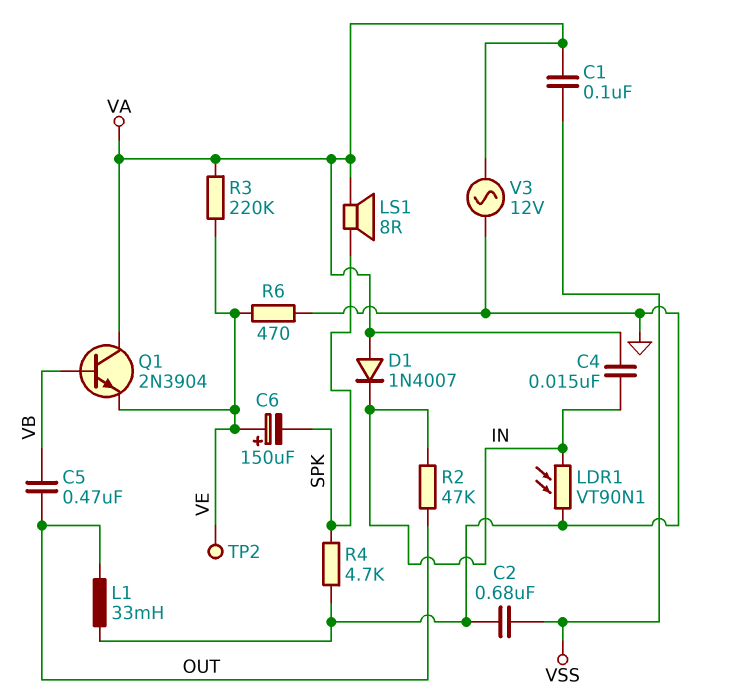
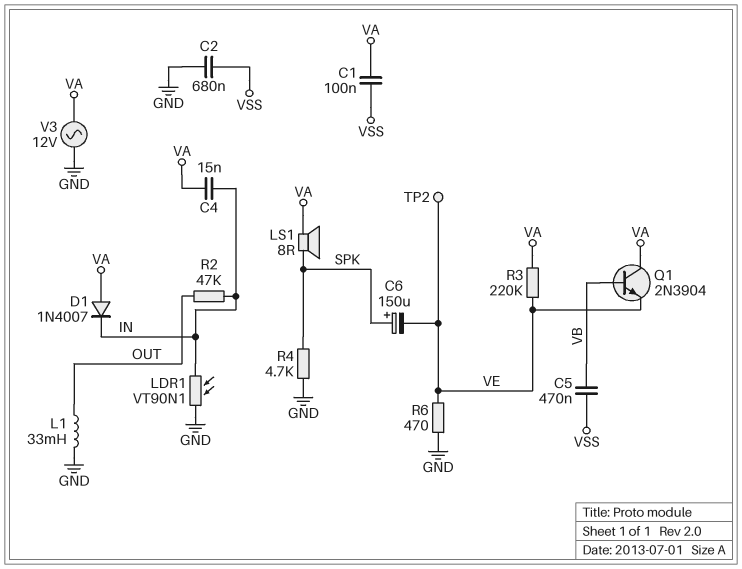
C5: 470nF (OUT, VB) -> 470nF (VB, VSS)
C6: 150uF (plus VE, minus SPK) -> 150uF (plus SPK, minus VE)

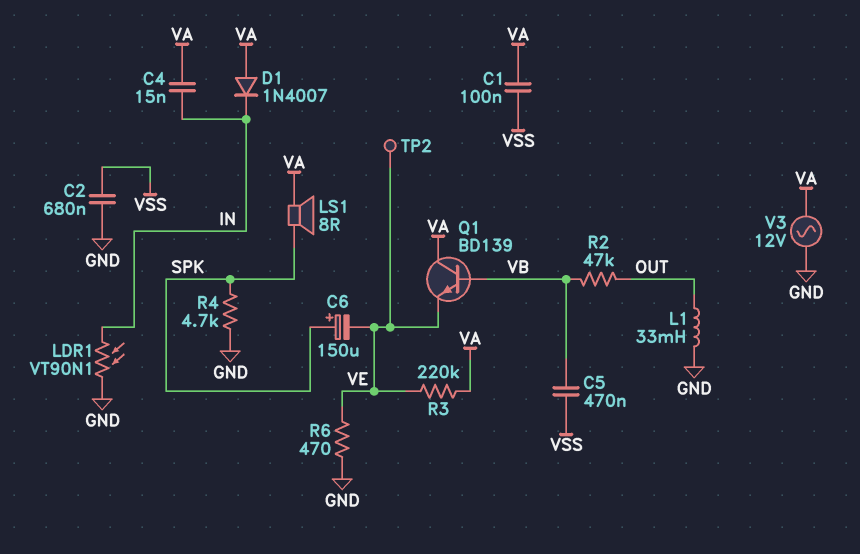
Q1: NPN 2N3904 (B VB, C VA, E VE) -> NPN BD139 (B VB, C VA, E VE)
R2: 47k (IN, OUT) -> 47k (OUT, VB)

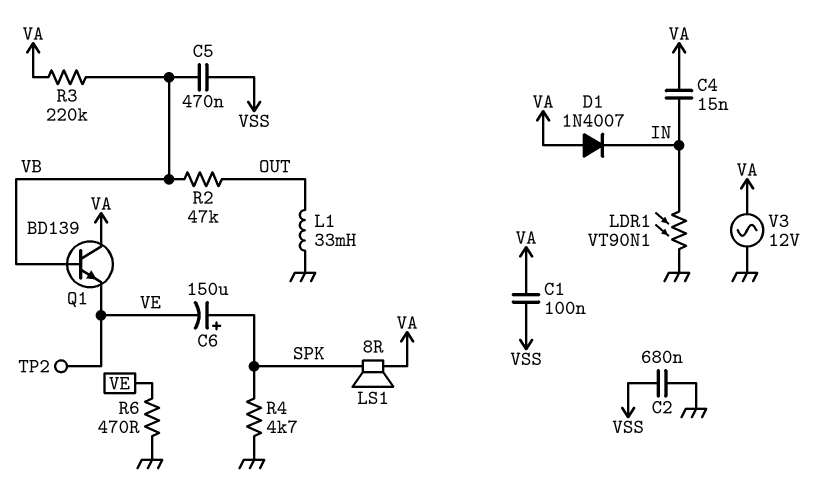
R3: 220k (VA, VE) -> 220k (VA, VB)

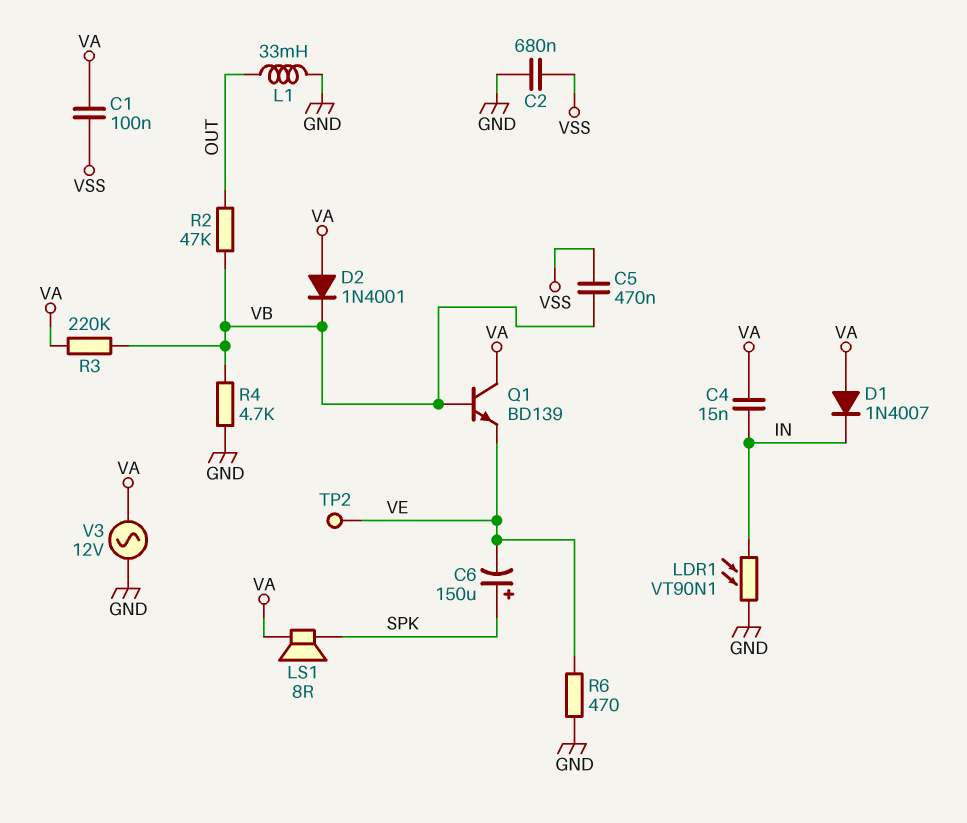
D2: none -> diode 1N4001 (A VA, K VB)
R4: 4.7k (GND, SPK) -> 4.7k (GND, VB)

